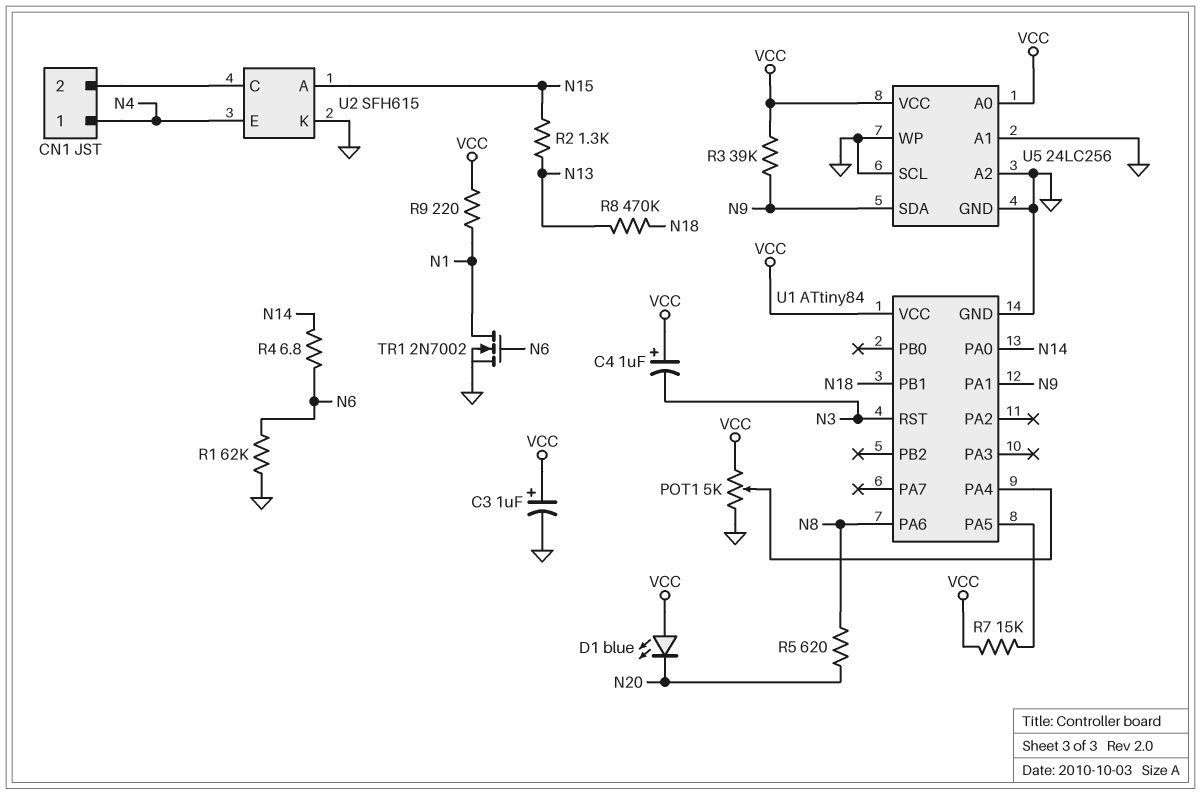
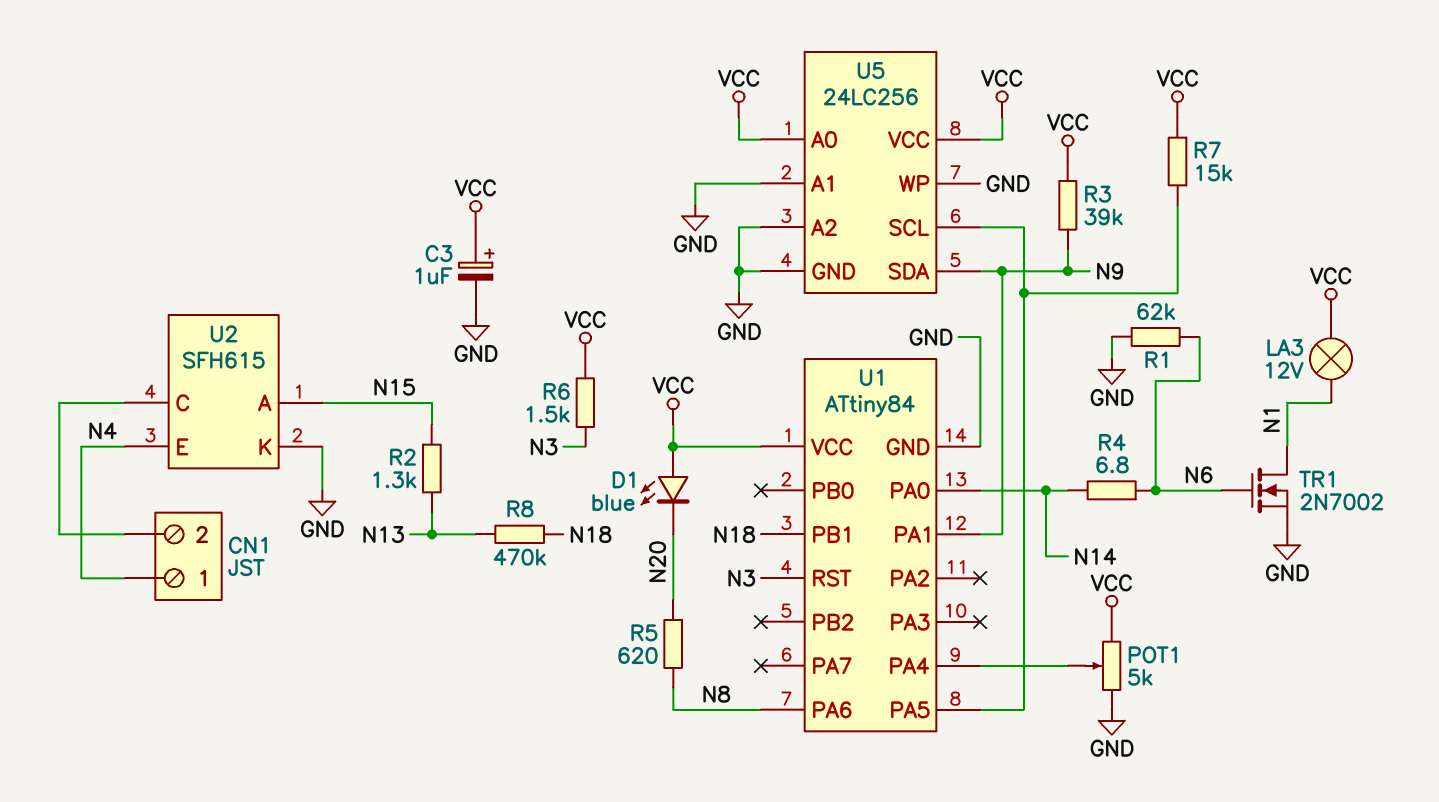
C4: 1uF (plus VCC, minus N3) -> none
LA3: none -> lamp 12V (N1, VCC)
R6: none -> 1.5k (N3, VCC)
R9: 220 (N1, VCC) -> none
U5 pin SCL: GND -> U1/PA5

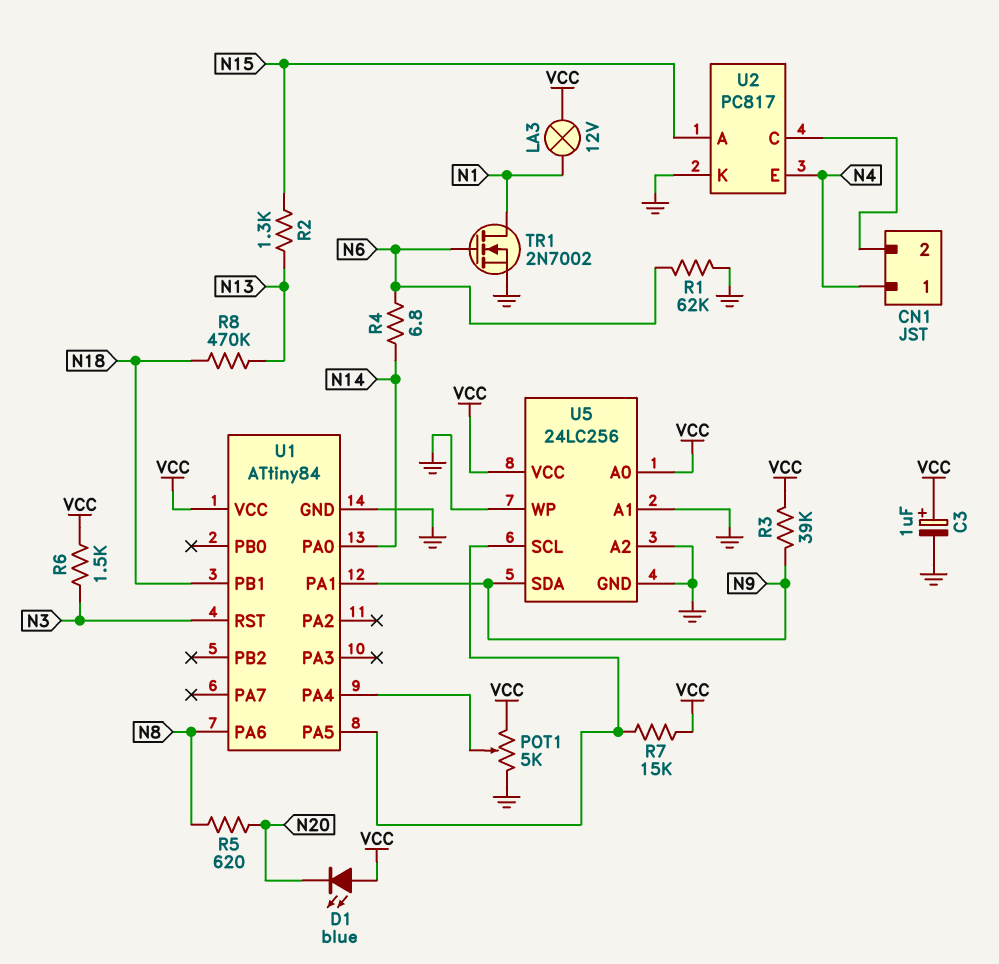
U2: SFH615 -> PC817

